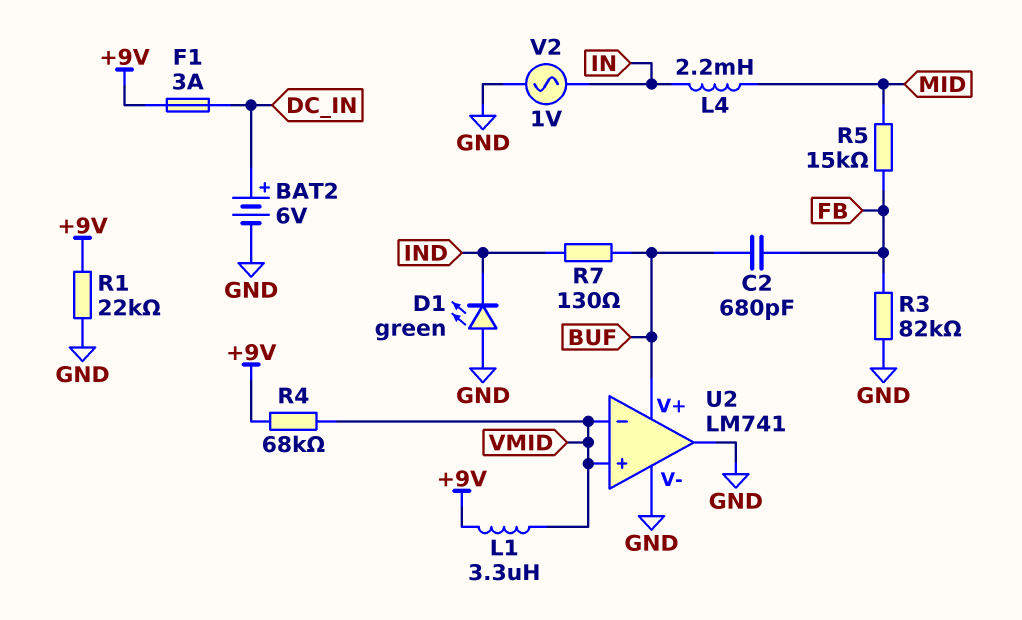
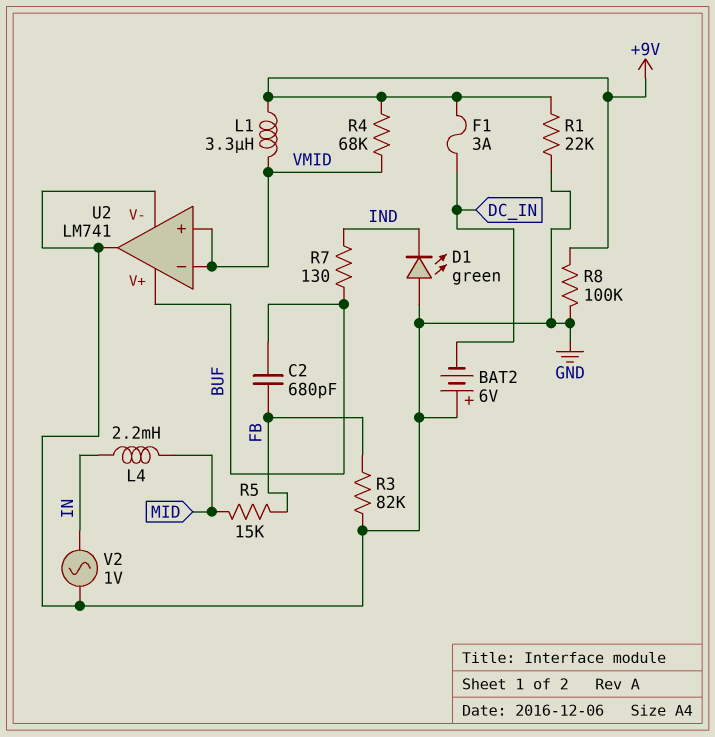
BAT2: 6V (plus DC_IN, minus GND) -> 6V (plus GND, minus DC_IN)
R8: none -> 100k (+9V, GND)

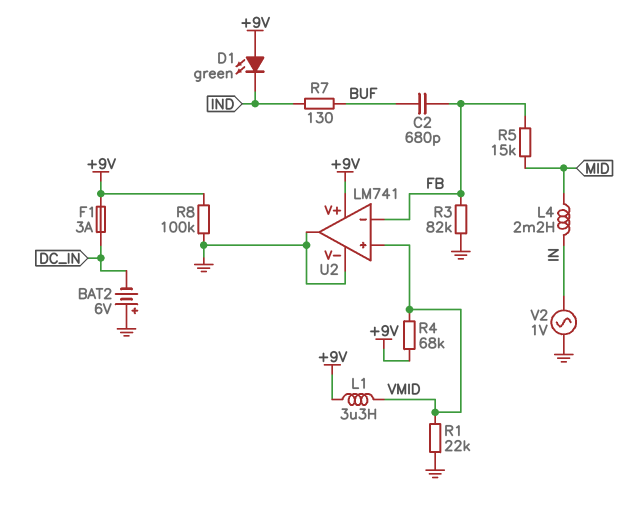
D1: LED green (A GND, K IND) -> LED green (A +9V, K IND)
R1: 22k (+9V, GND) -> 22k (GND, VMID)
U2 pin V+: BUF -> +9V
U2 pin in-: VMID -> FB

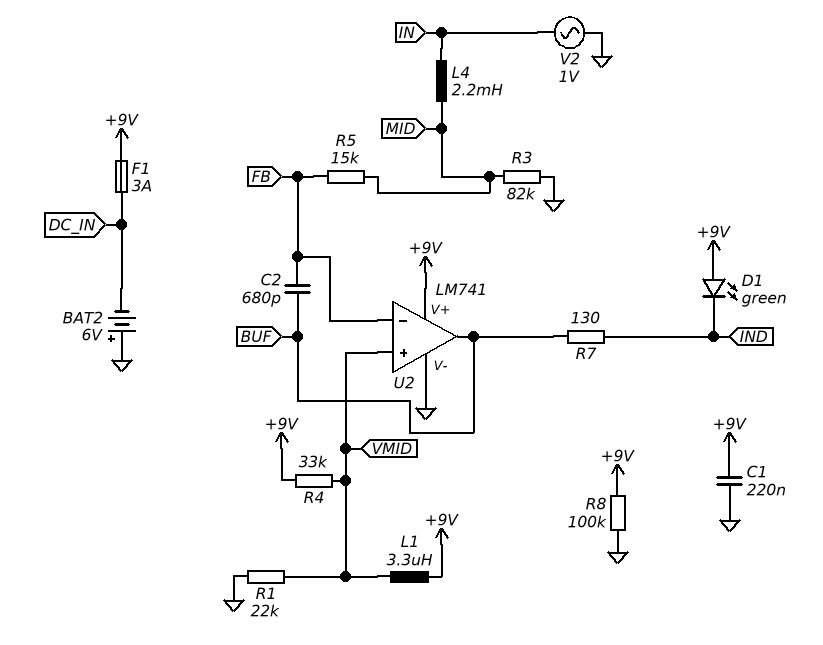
C1: none -> 220nF (+9V, GND)
R3: 82k (FB, GND) -> 82k (GND, MID)
R4: 68k (+9V, VMID) -> 33k (+9V, VMID)
U2 pin out: GND -> BUF

